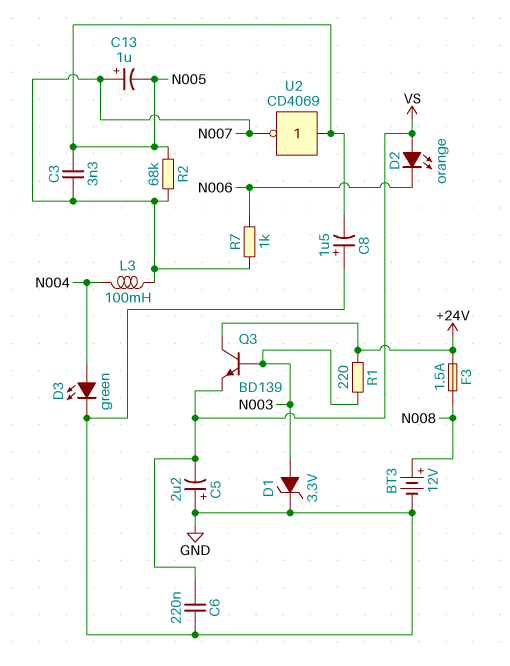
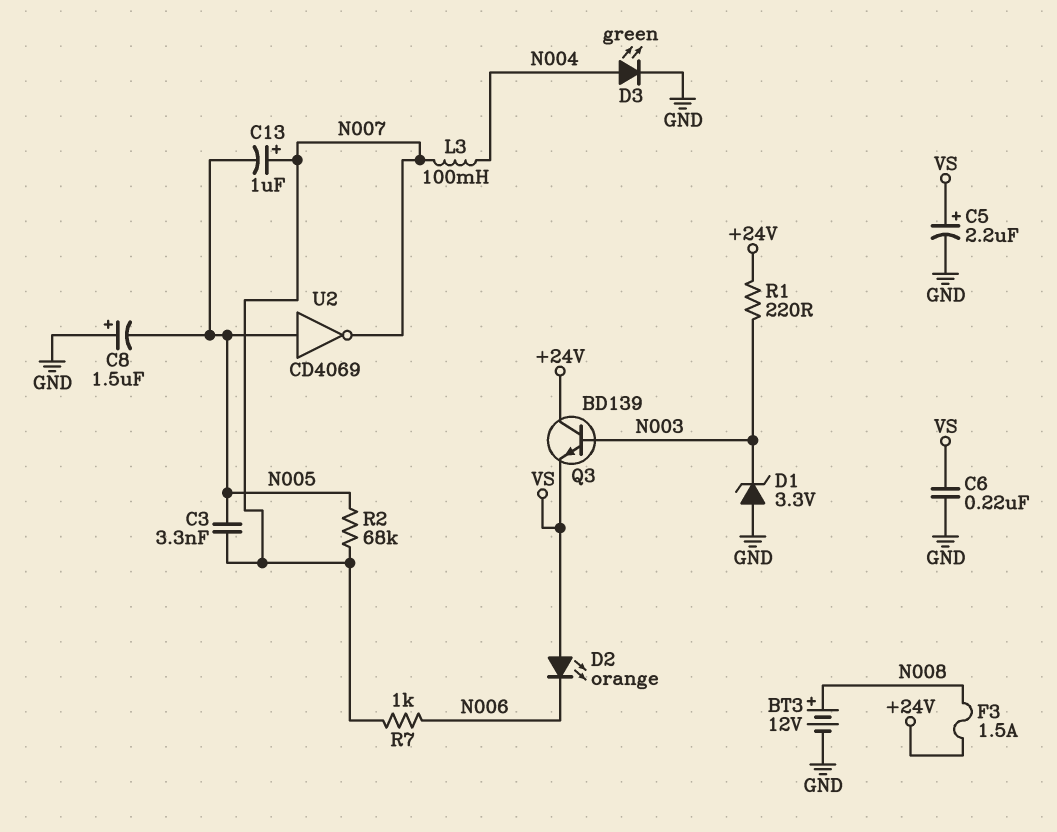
C5: 2.2uF (plus GND, minus VS) -> 2.2uF (plus VS, minus GND)
D1: zener 3.3V (A N003, K GND) -> zener 3.3V (A GND, K N003)

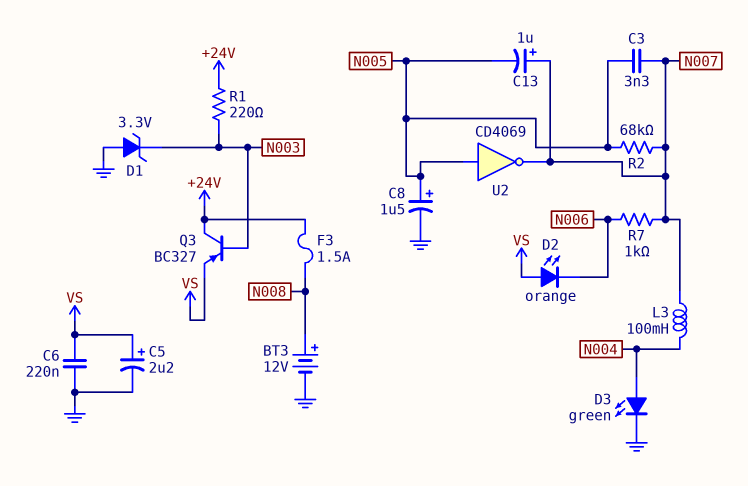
C8: 1.5uF (plus GND, minus N005) -> 1.5uF (plus N005, minus GND)
Q3: NPN BD139 (B N003, C +24V, E VS) -> PNP BC327 (B N003, C +24V, E VS)

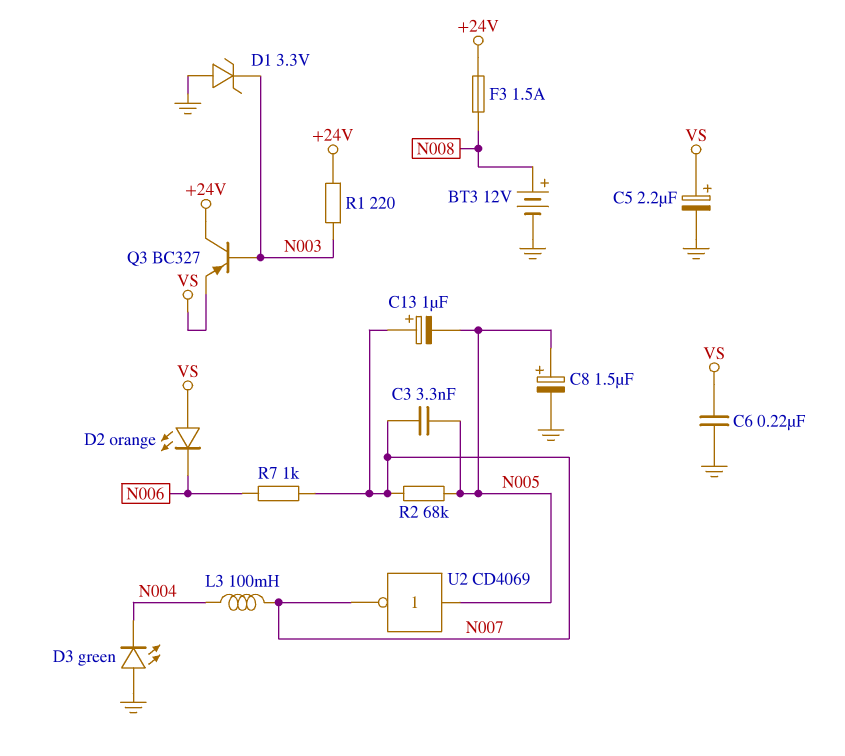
D3: LED green (A N004, K GND) -> LED green (A GND, K N004)

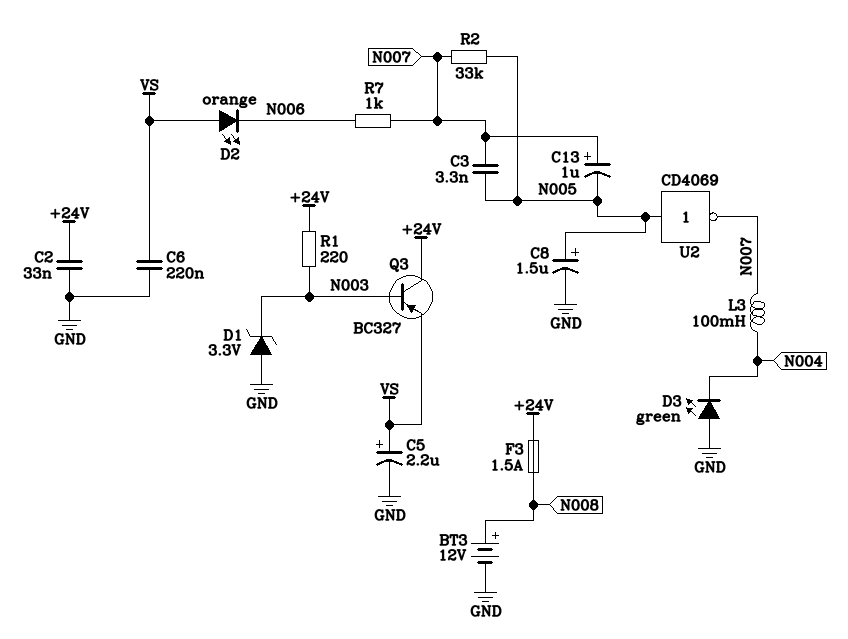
C2: none -> 33nF (+24V, GND)
R2: 68k (N005, N007) -> 33k (N005, N007)

